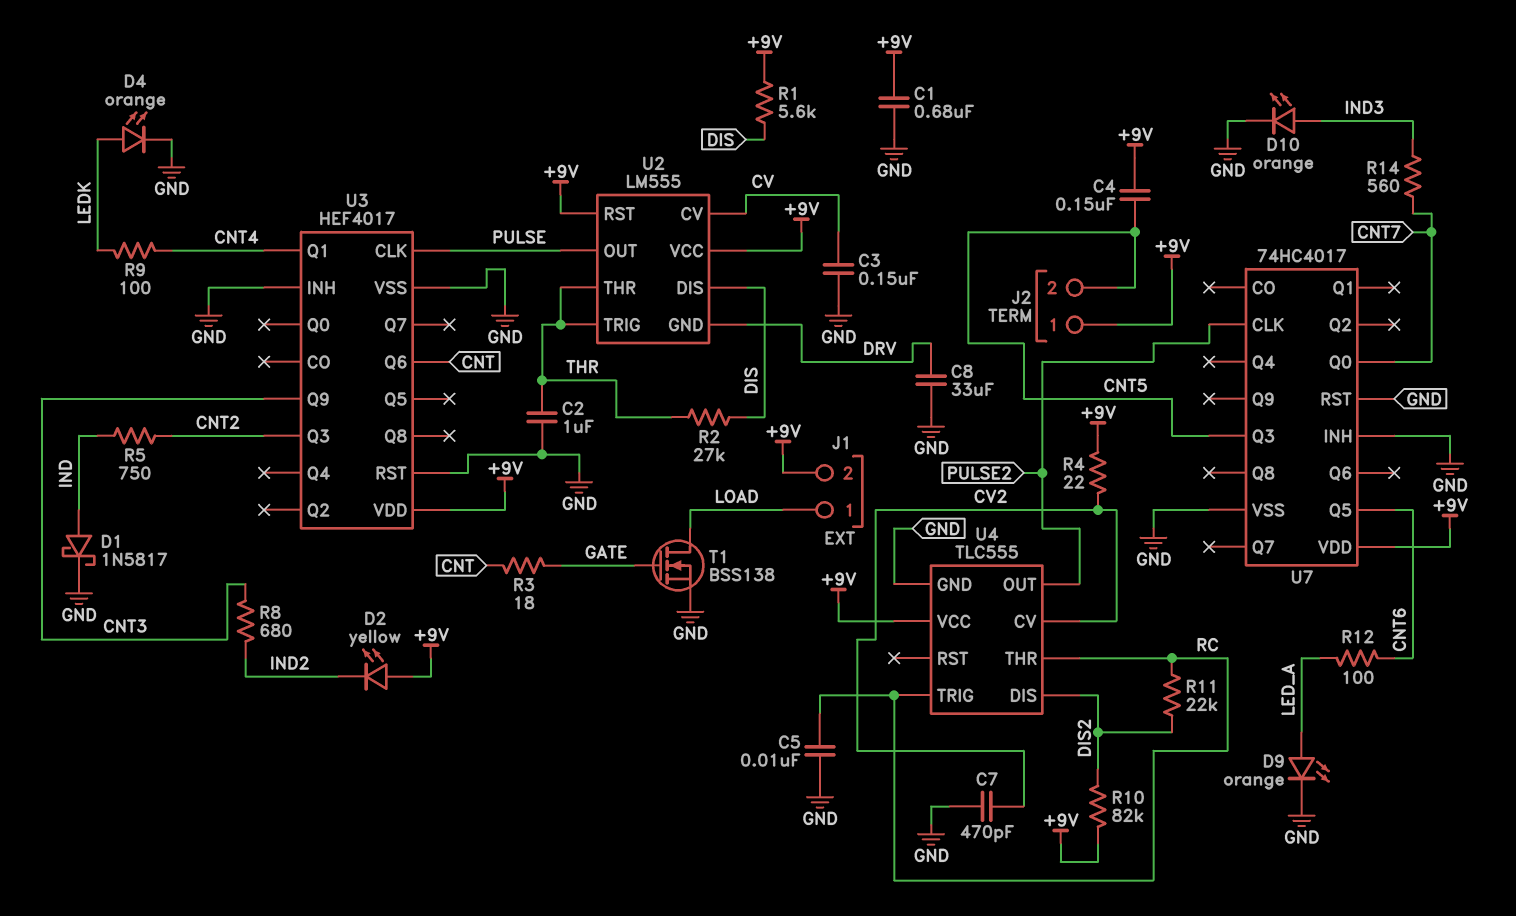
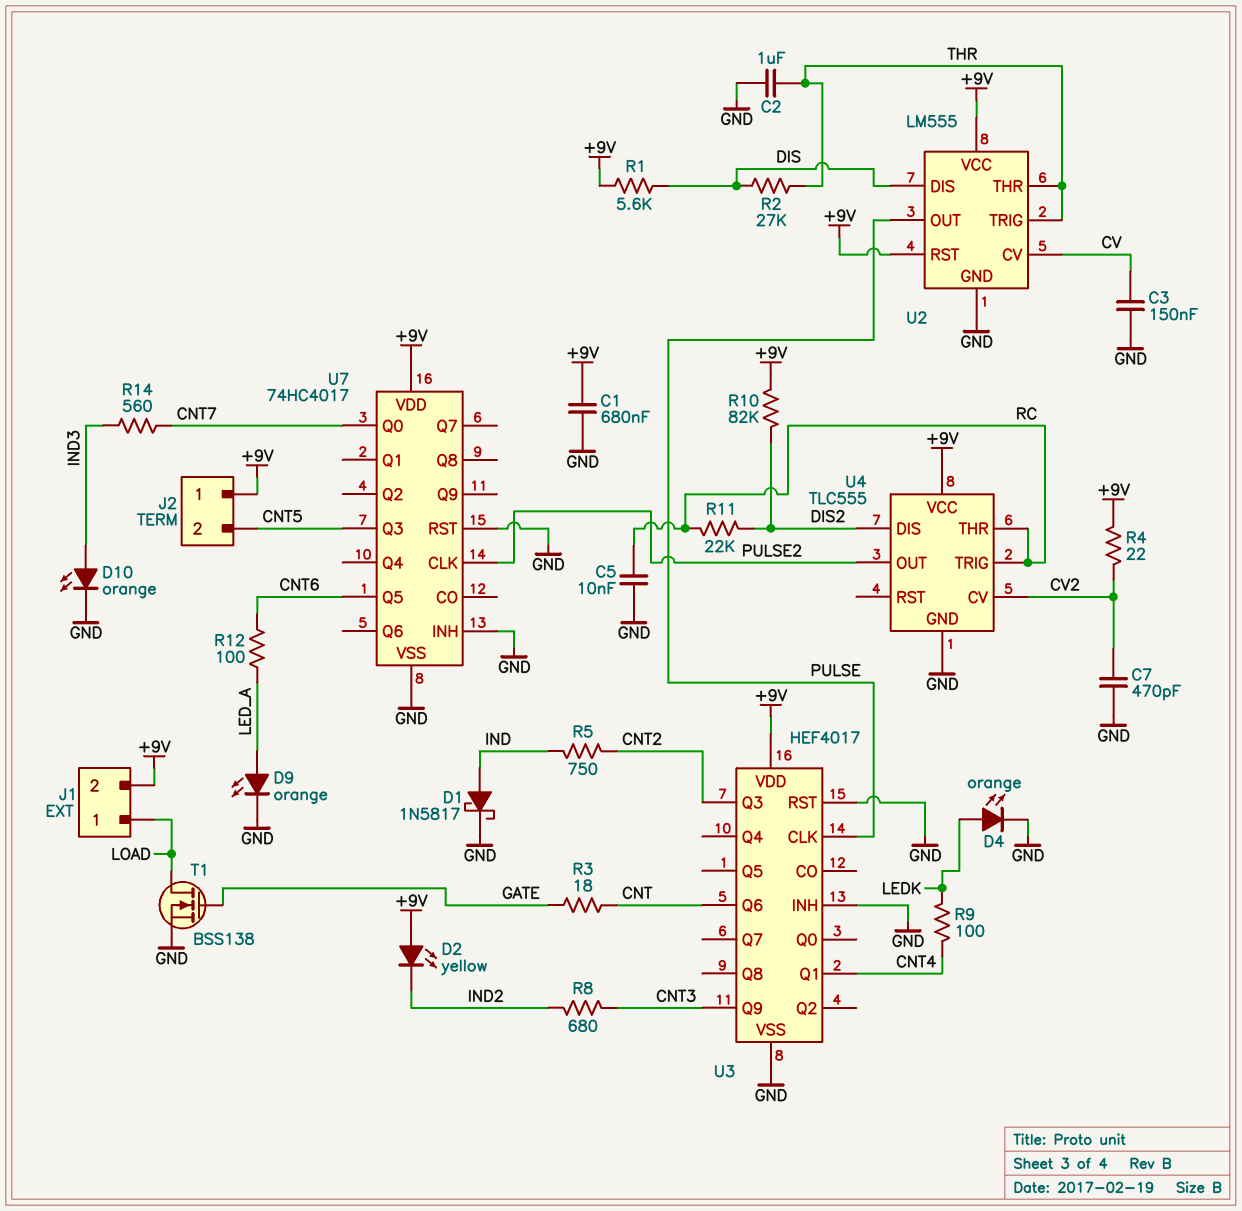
C4: 150nF (+9V, CNT5) -> none
C8: 33uF (DRV, GND) -> none
U2 pin GND: DRV -> GND

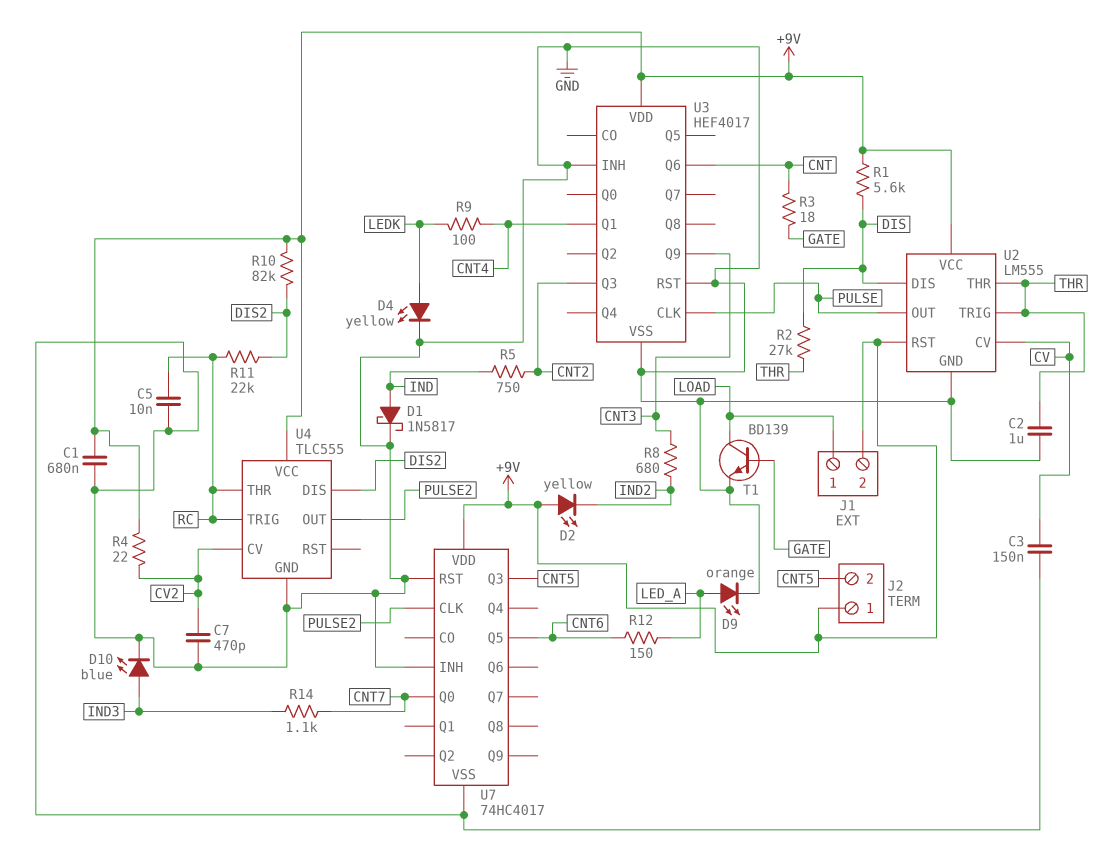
D4: LED orange (A LEDK, K GND) -> LED yellow (A LEDK, K GND)
D10: LED orange (A IND3, K GND) -> LED blue (A IND3, K GND)
R12: 100 (CNT6, LED_A) -> 150 (CNT6, LED_A)
R14: 560 (CNT7, IND3) -> 1.1k (CNT7, IND3)
T1: NMOS BSS138 (G GATE, D LOAD, S GND) -> NPN BD139 (B GATE, C LOAD, E GND)

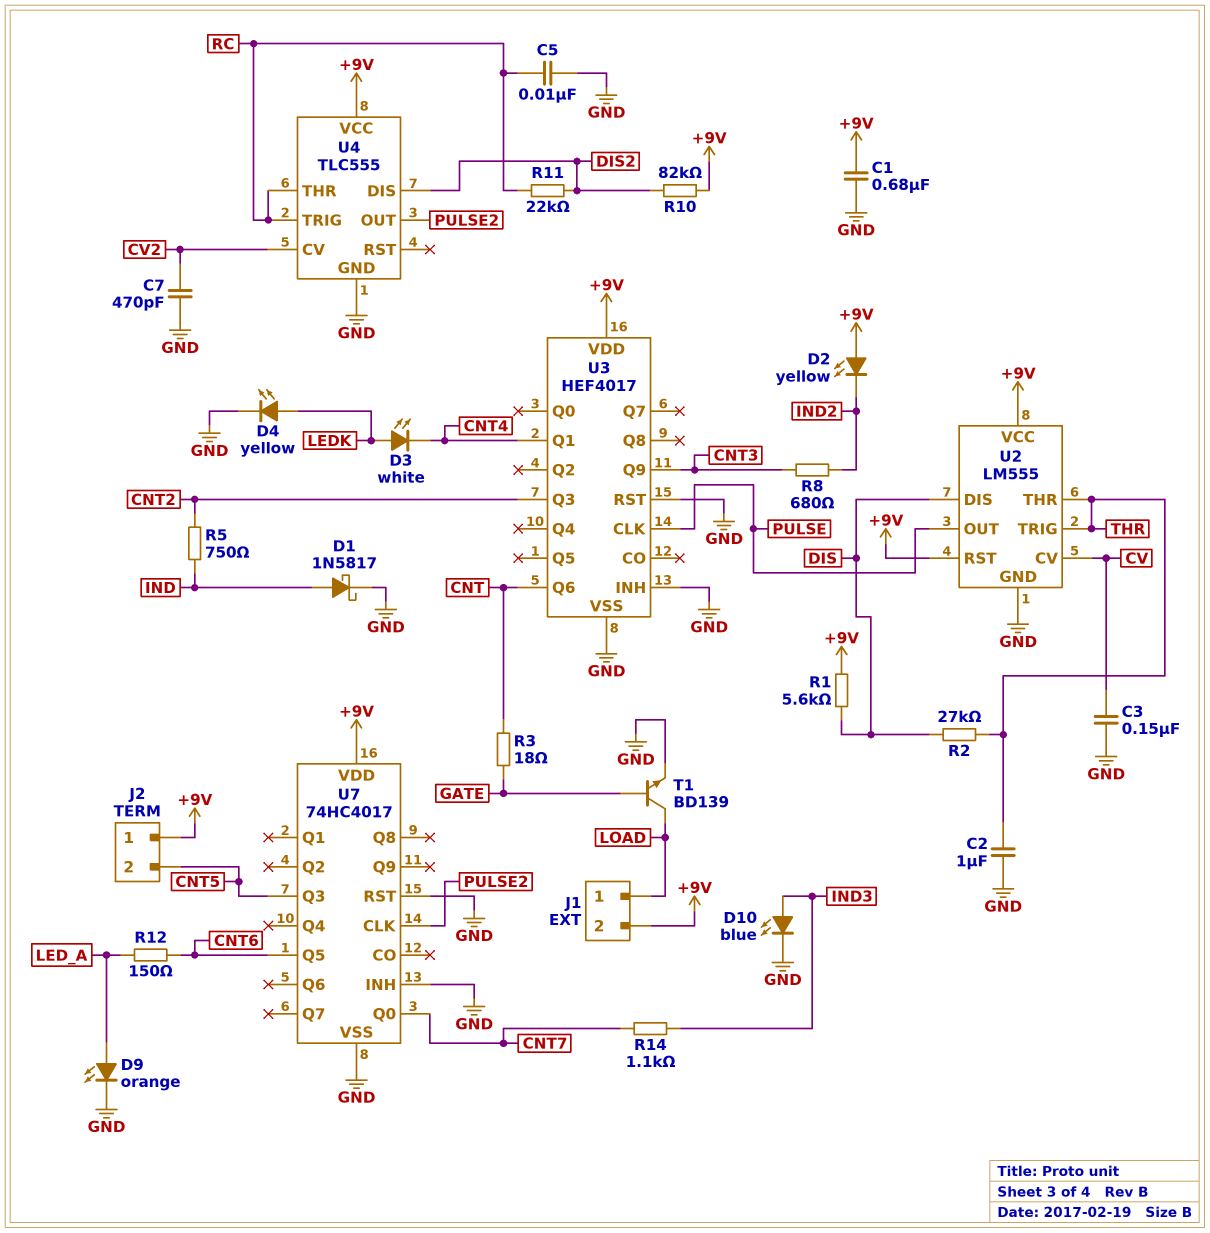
D3: none -> LED white (A LEDK, K CNT4)
R4: 22 (+9V, CV2) -> none
R9: 100 (CNT4, LEDK) -> none

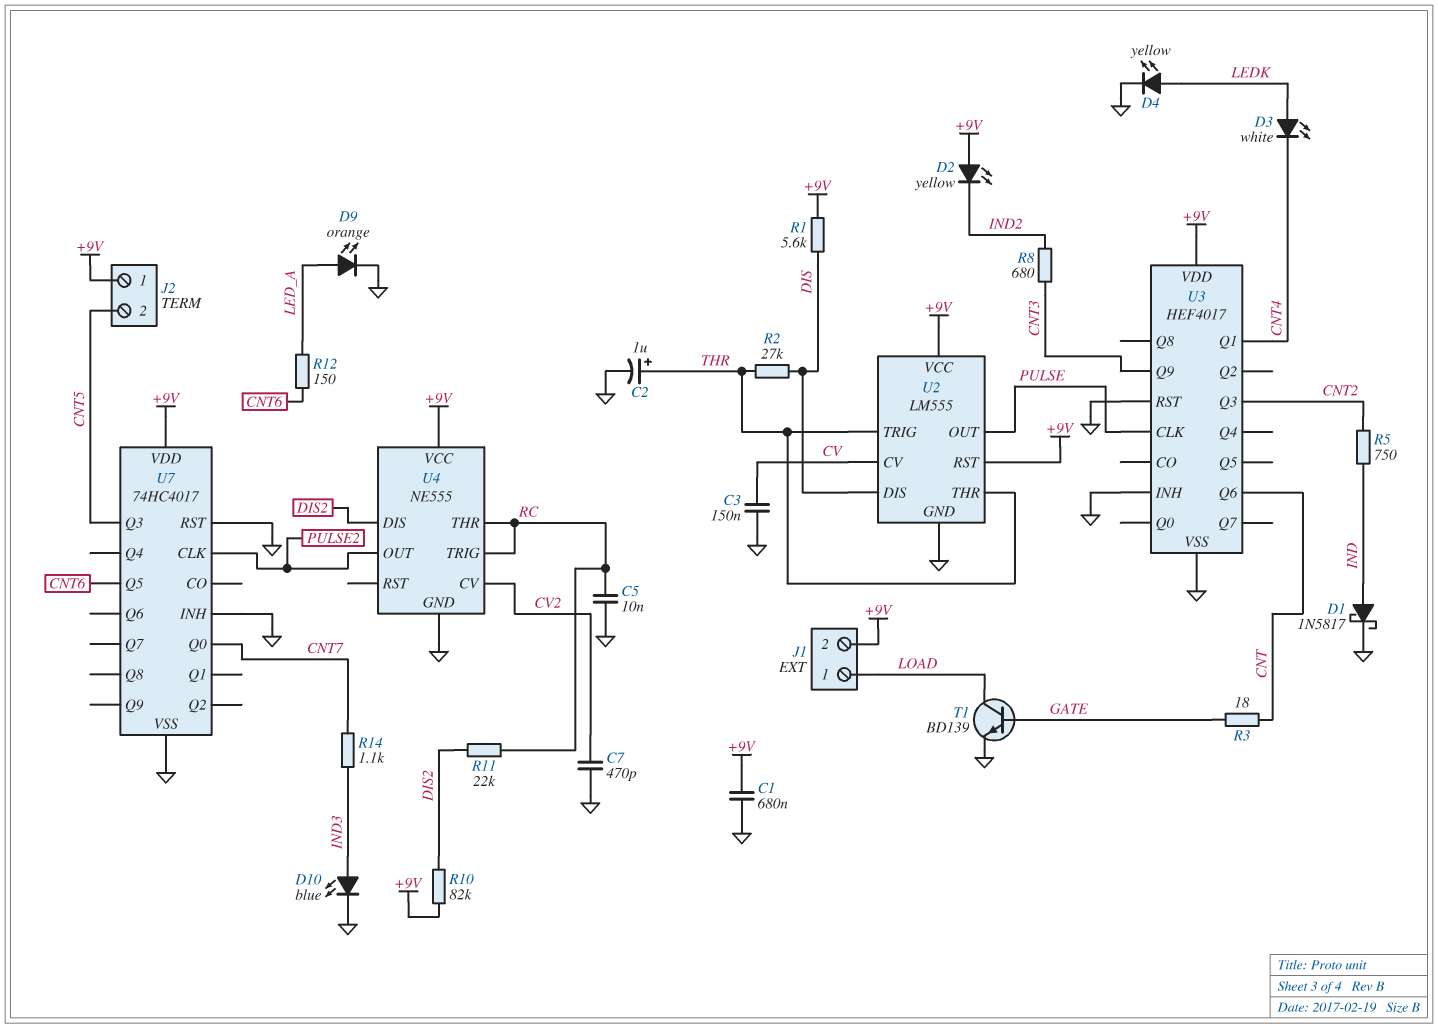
C2: 1uF (GND, THR) -> 1uF (plus THR, minus GND)
U4: TLC555 -> NE555

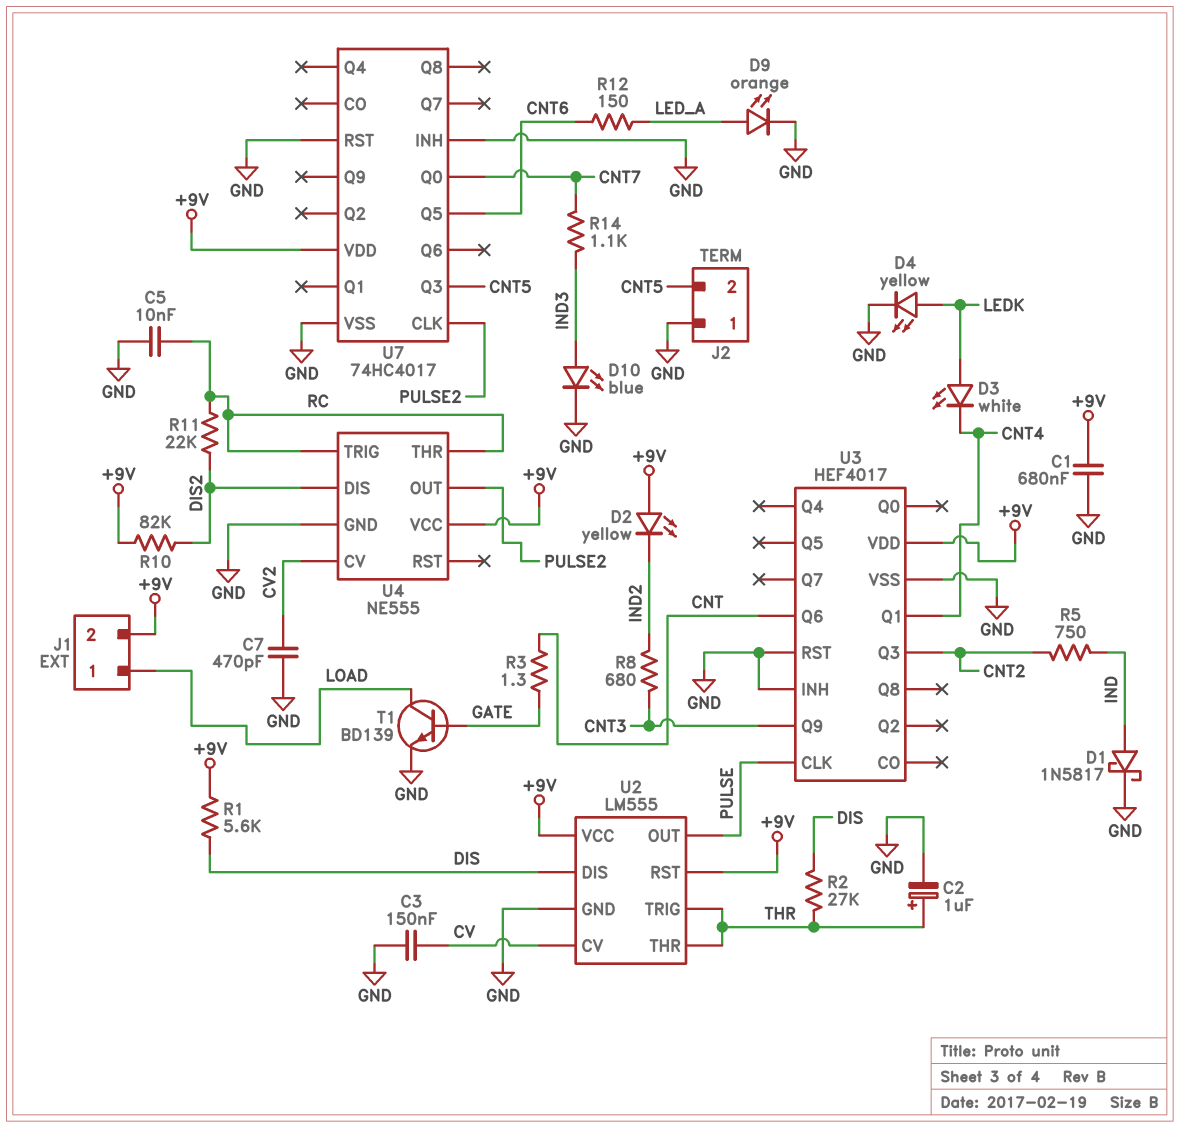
J2 pin 1: +9V -> GND
R3: 18 (CNT, GATE) -> 1.3 (CNT, GATE)

